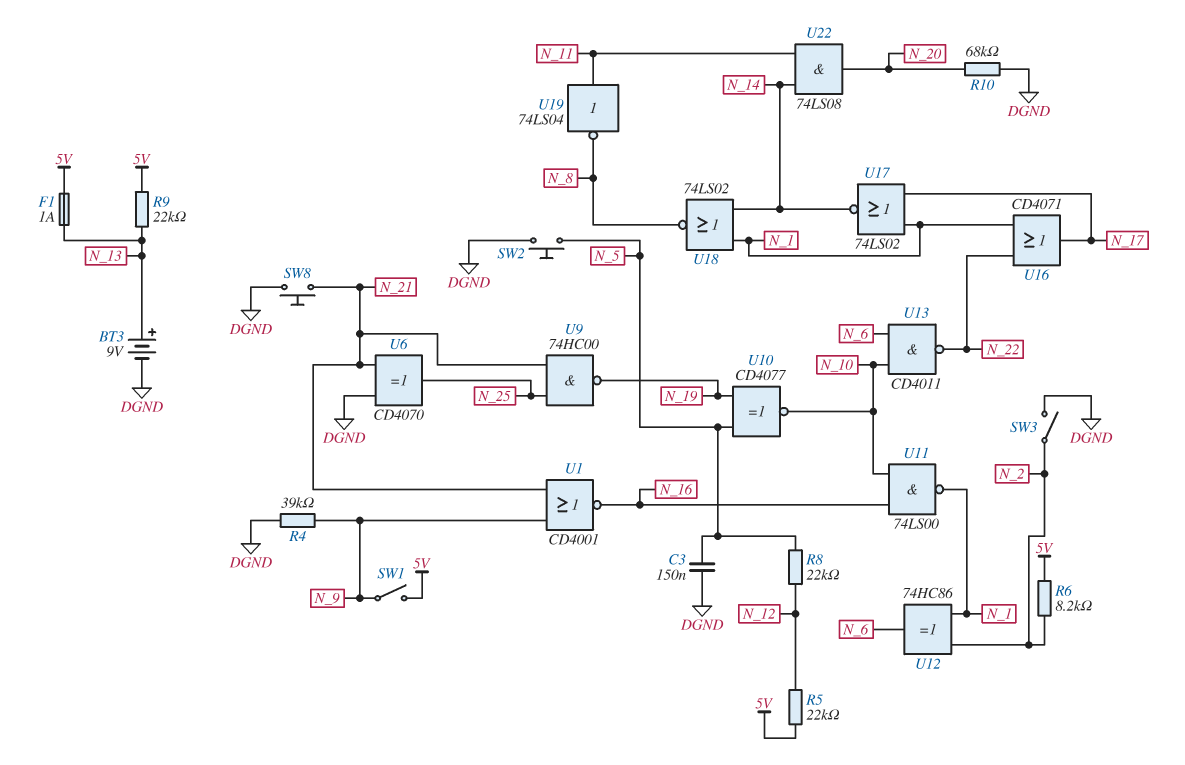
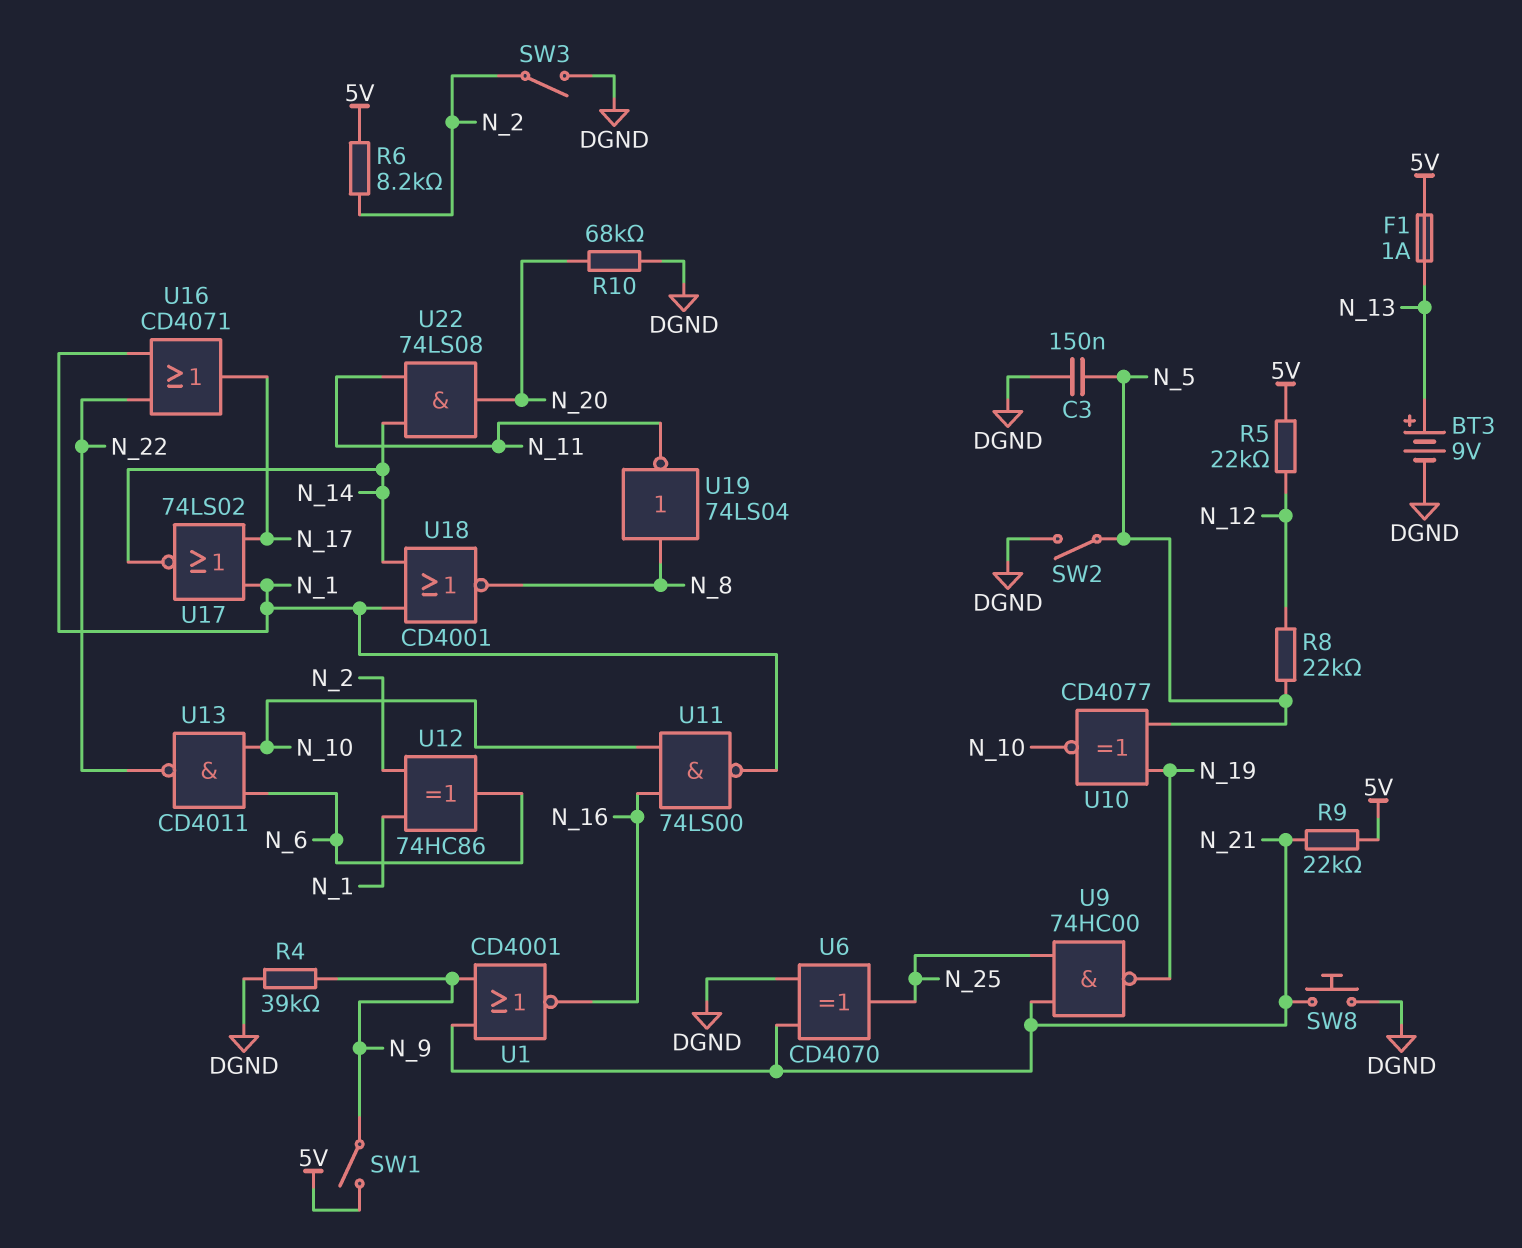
R9: 22k (5V, N_13) -> 22k (5V, N_21)
SW2: button (DGND, N_5) -> switch (DGND, N_5)
U18: NOR 74LS02 (in N_1, in N_14, out N_8) -> NOR CD4001 (in N_1, in N_14, out N_8)
U19: NOT 74LS04 (in N_11, out N_8) -> NOT 74LS04 (in N_8, out N_11)

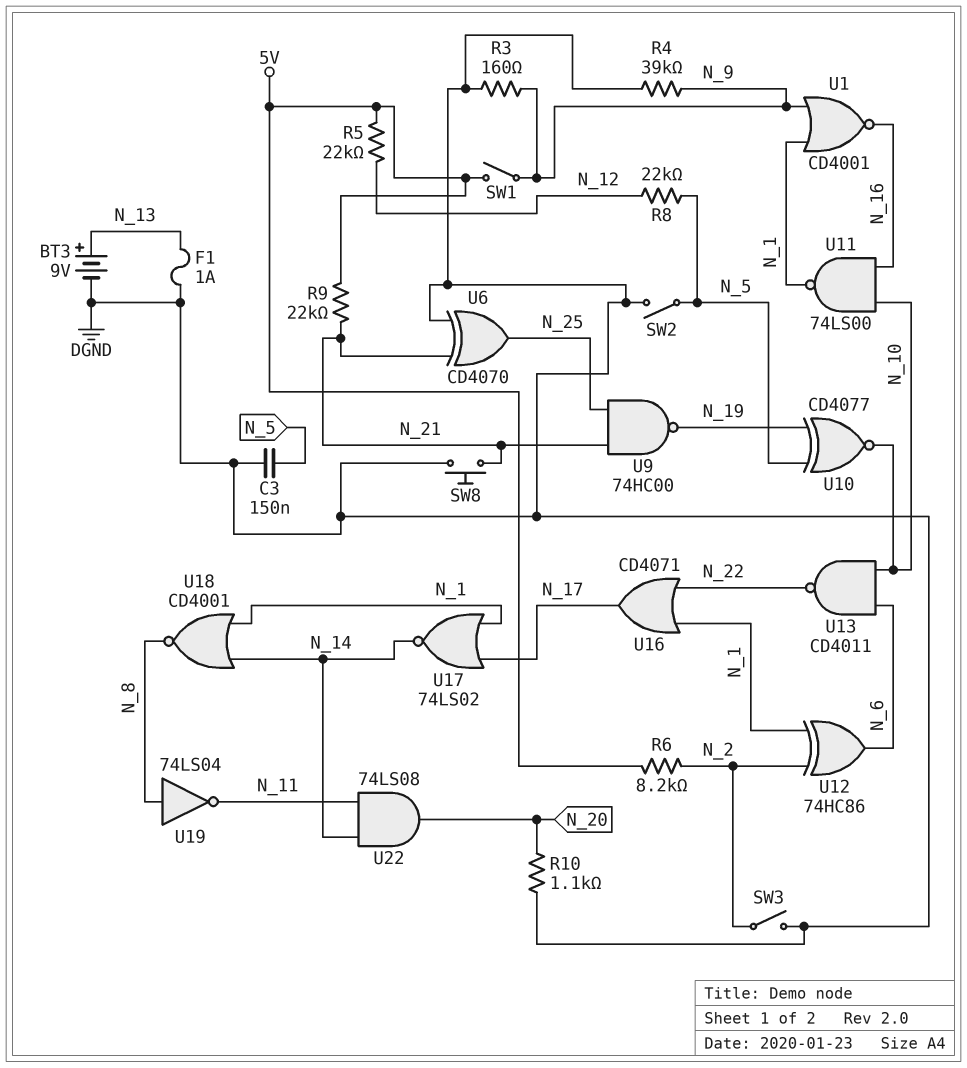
F1: 1A (5V, N_13) -> 1A (DGND, N_13)
R3: none -> 160 (DGND, N_9)
R10: 68k (DGND, N_20) -> 1.1k (DGND, N_20)
U1: NOR CD4001 (in N_9, in N_21, out N_16) -> NOR CD4001 (in N_1, in N_9, out N_16)

